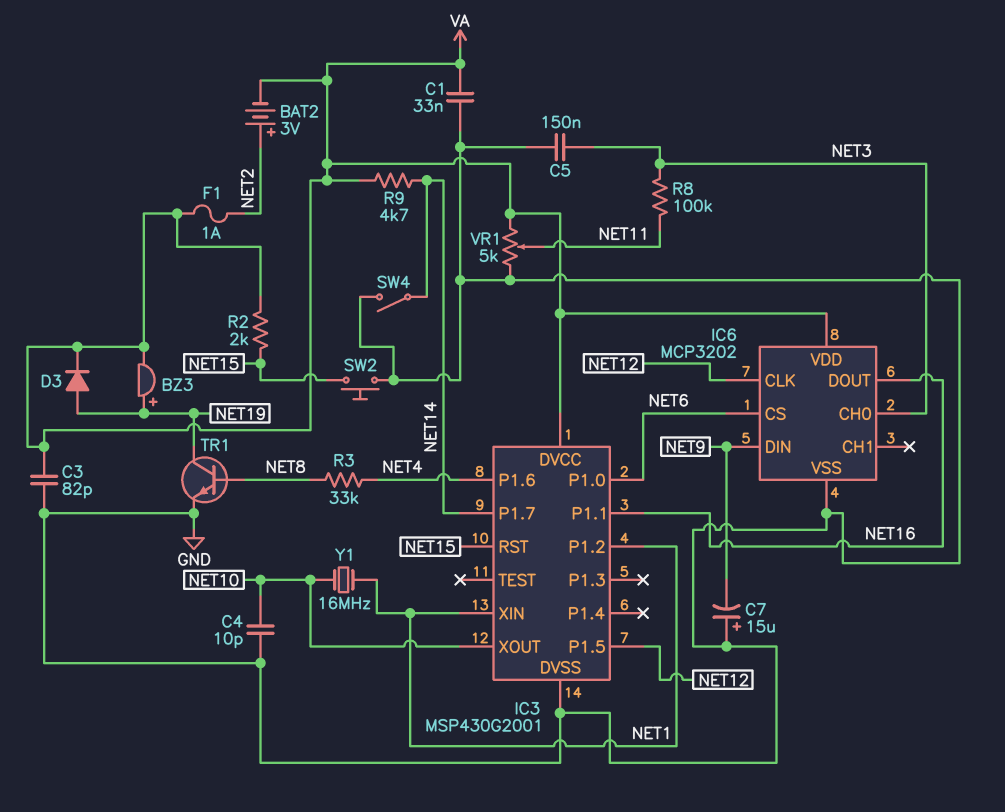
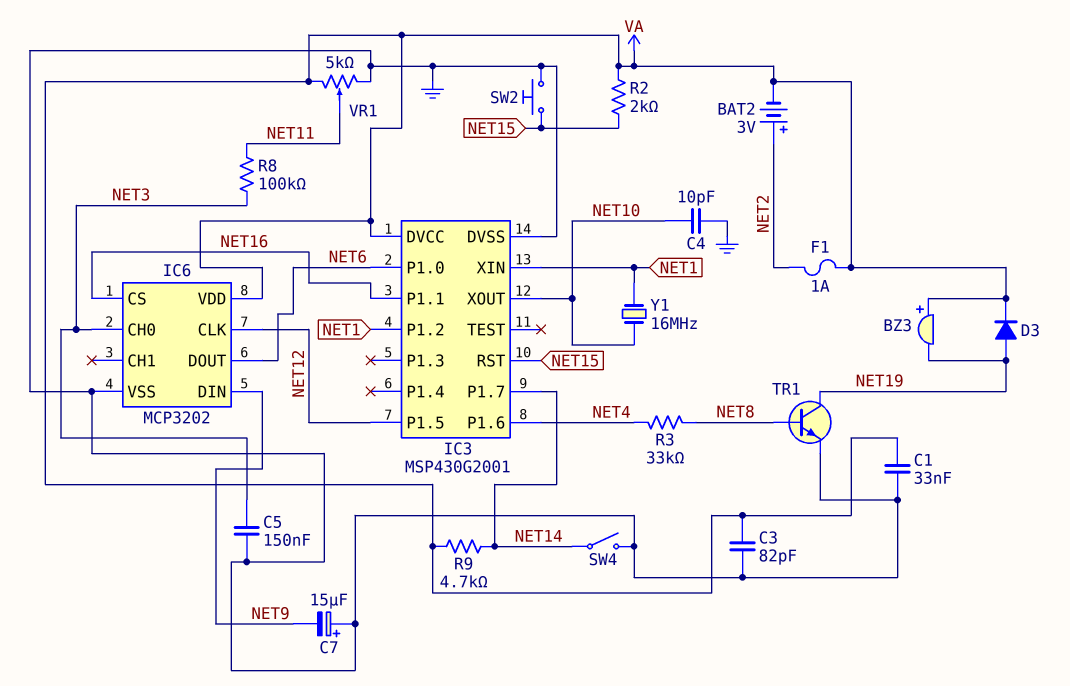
BZ3: buzzer (plus NET19, minus VA) -> buzzer (plus VA, minus NET19)
IC6 pin CS: NET6 -> NET16
IC6 pin DOUT: NET16 -> NET6

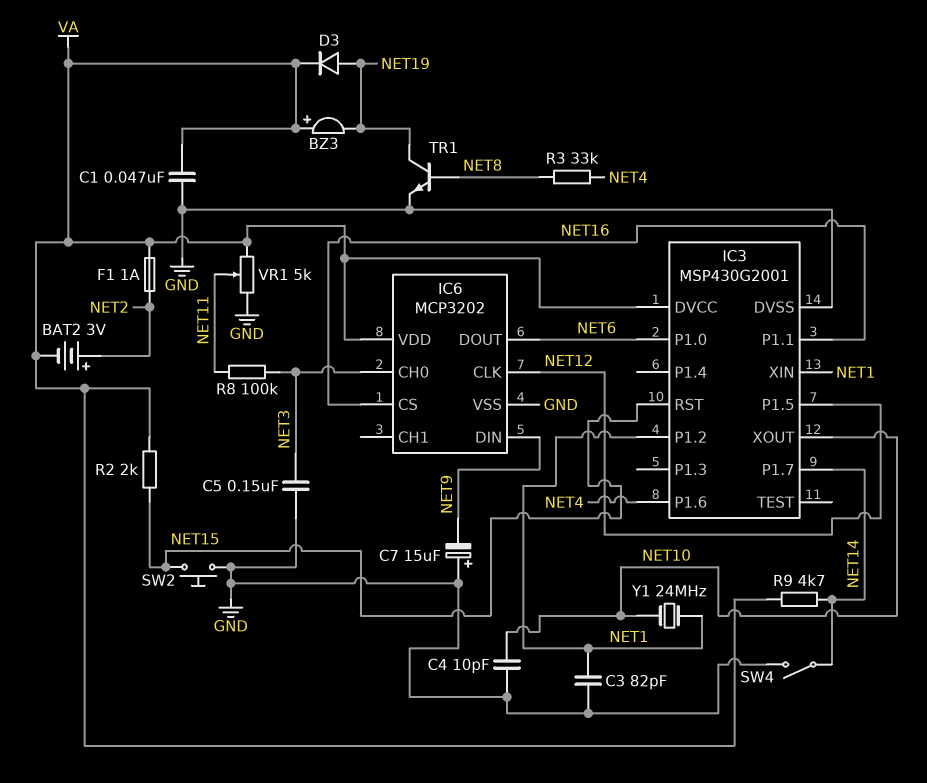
C1: 33nF (GND, VA) -> 47nF (GND, VA)
C3: 82pF (GND, VA) -> 82pF (GND, NET1)
Y1: 16MHz (NET1, NET10) -> 24MHz (NET1, NET10)

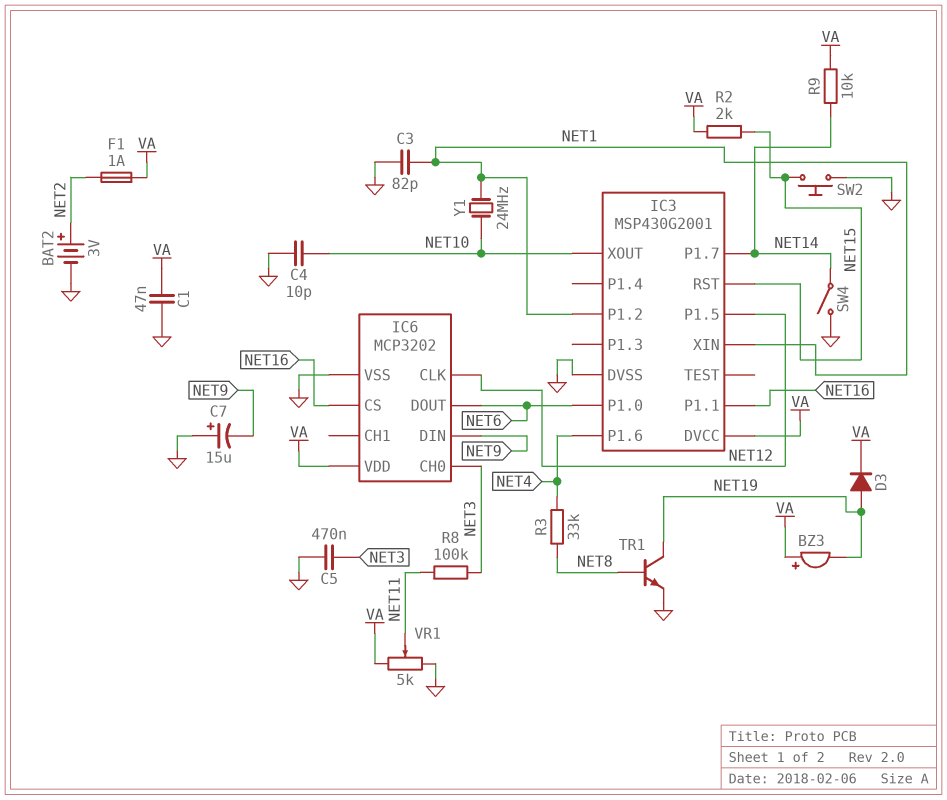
BAT2: 3V (plus NET2, minus VA) -> 3V (plus NET2, minus GND)
C5: 150nF (GND, NET3) -> 470nF (GND, NET3)
R9: 4.7k (NET14, VA) -> 10k (NET14, VA)

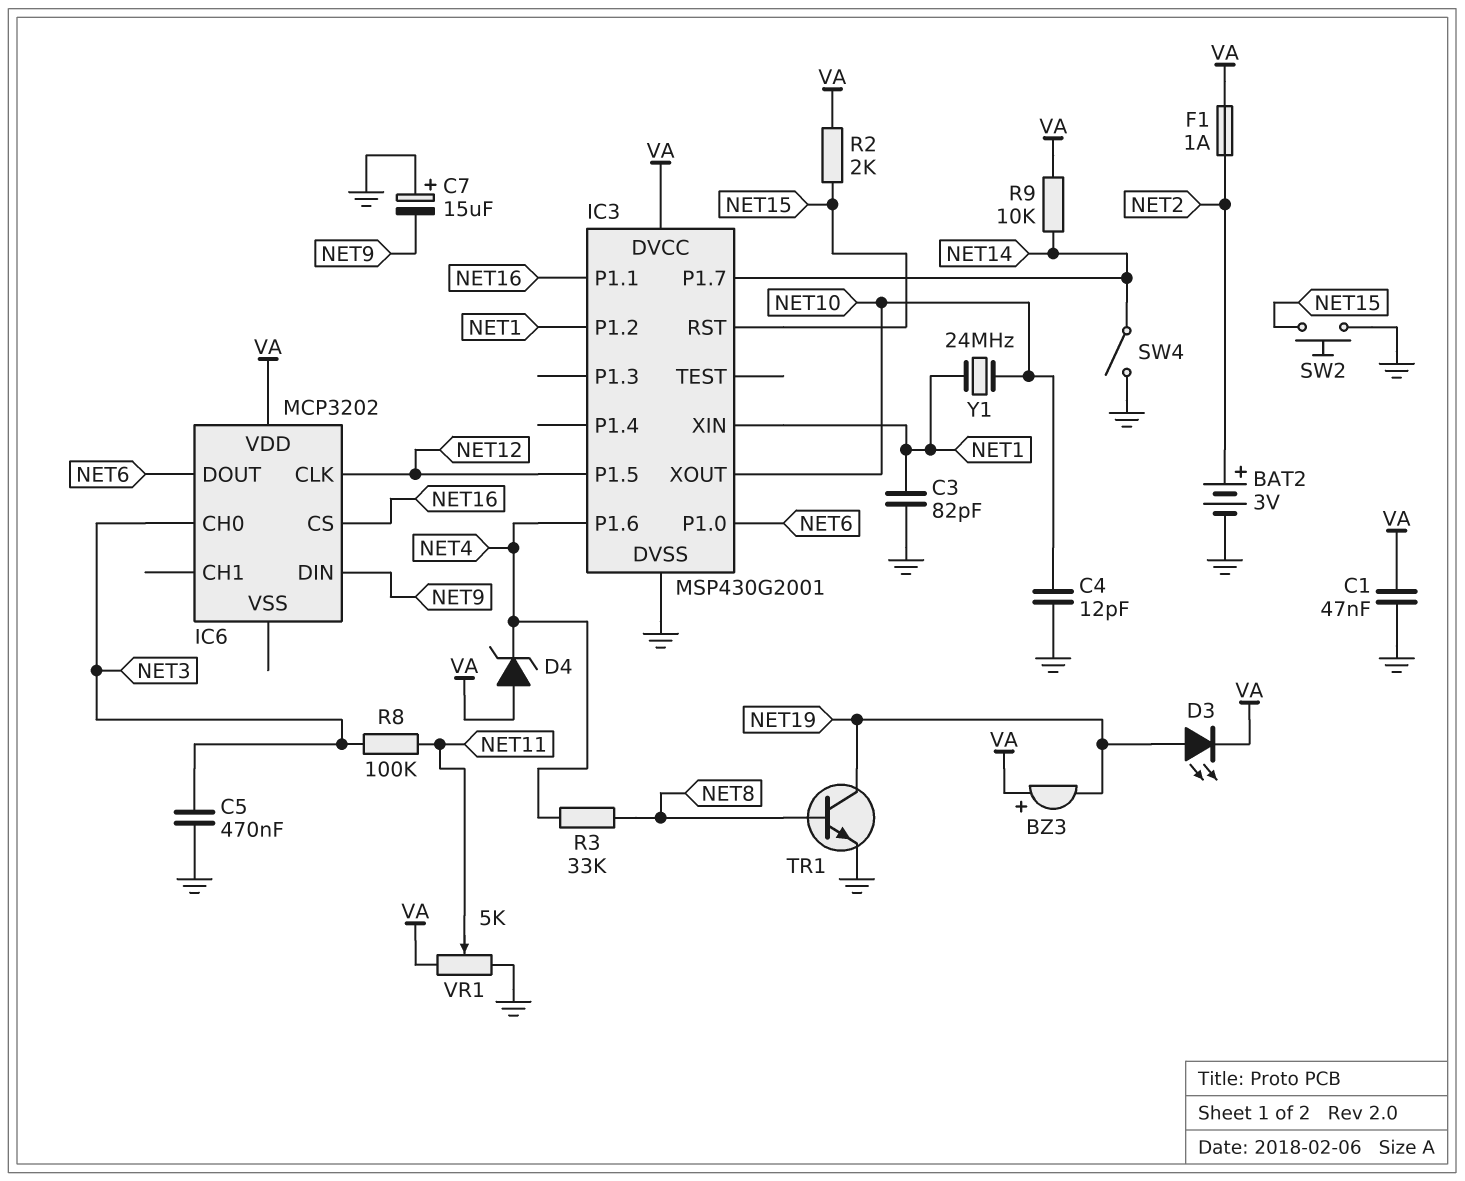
C4: 10pF (GND, NET10) -> 12pF (GND, NET10)
D3: diode (A NET19, K VA) -> LED (A NET19, K VA)
D4: none -> zener (A VA, K NET4)
IC6 pin VSS: GND -> none

